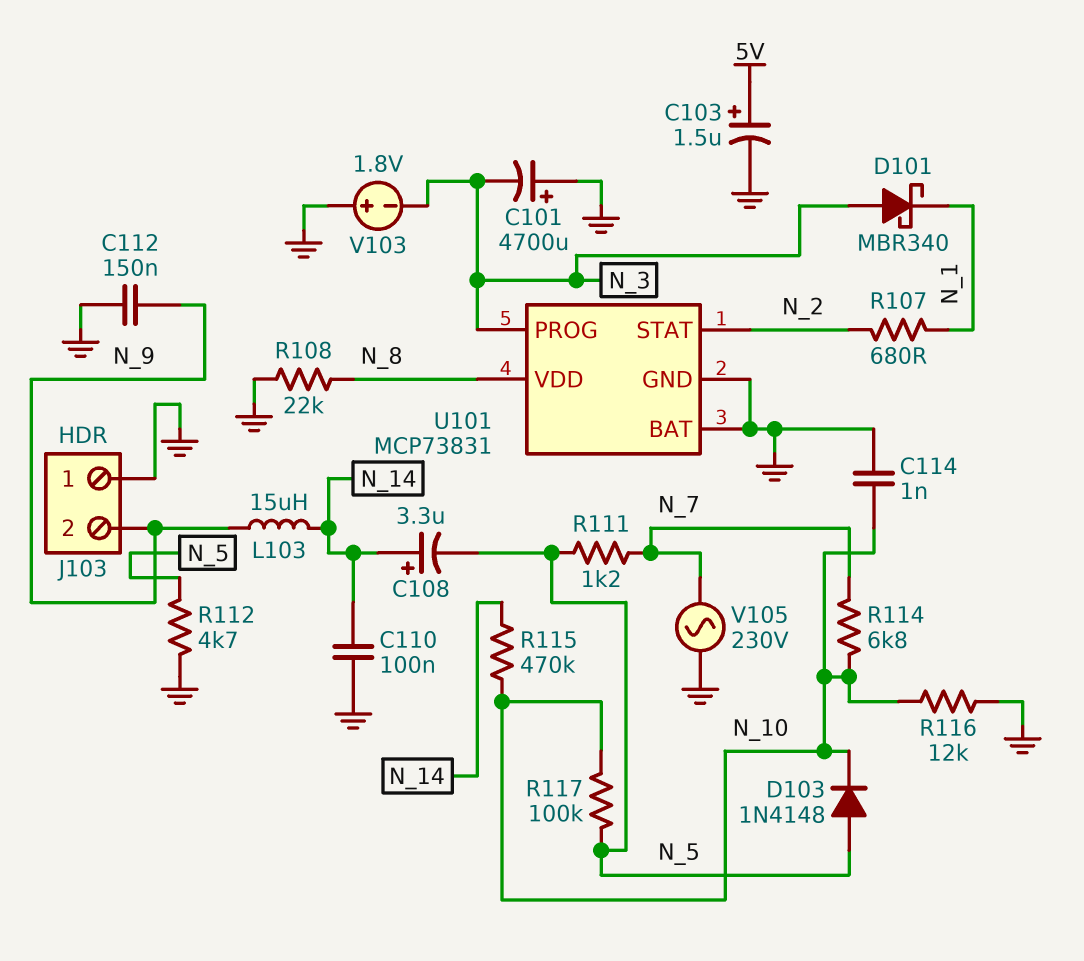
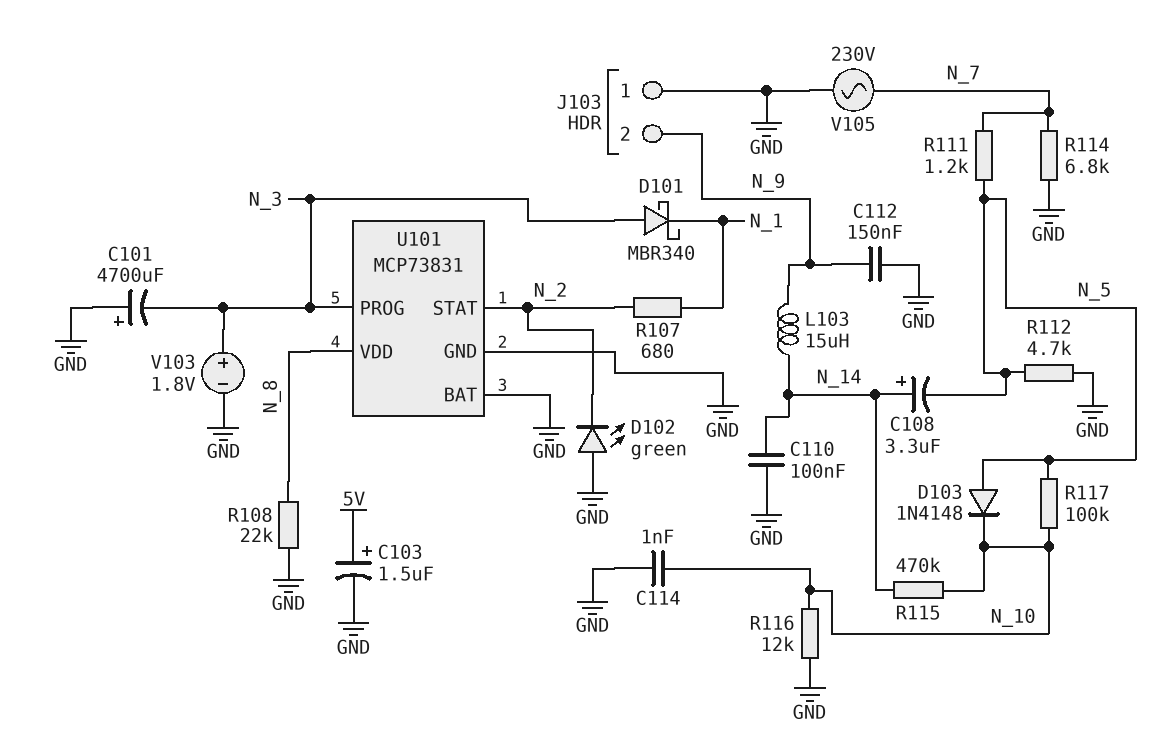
D102: none -> LED green (A GND, K N_2)
R114: 6.8k (N_7, N_10) -> 6.8k (GND, N_7)
V103: 1.8V (plus GND, minus N_3) -> 1.8V (plus N_3, minus GND)

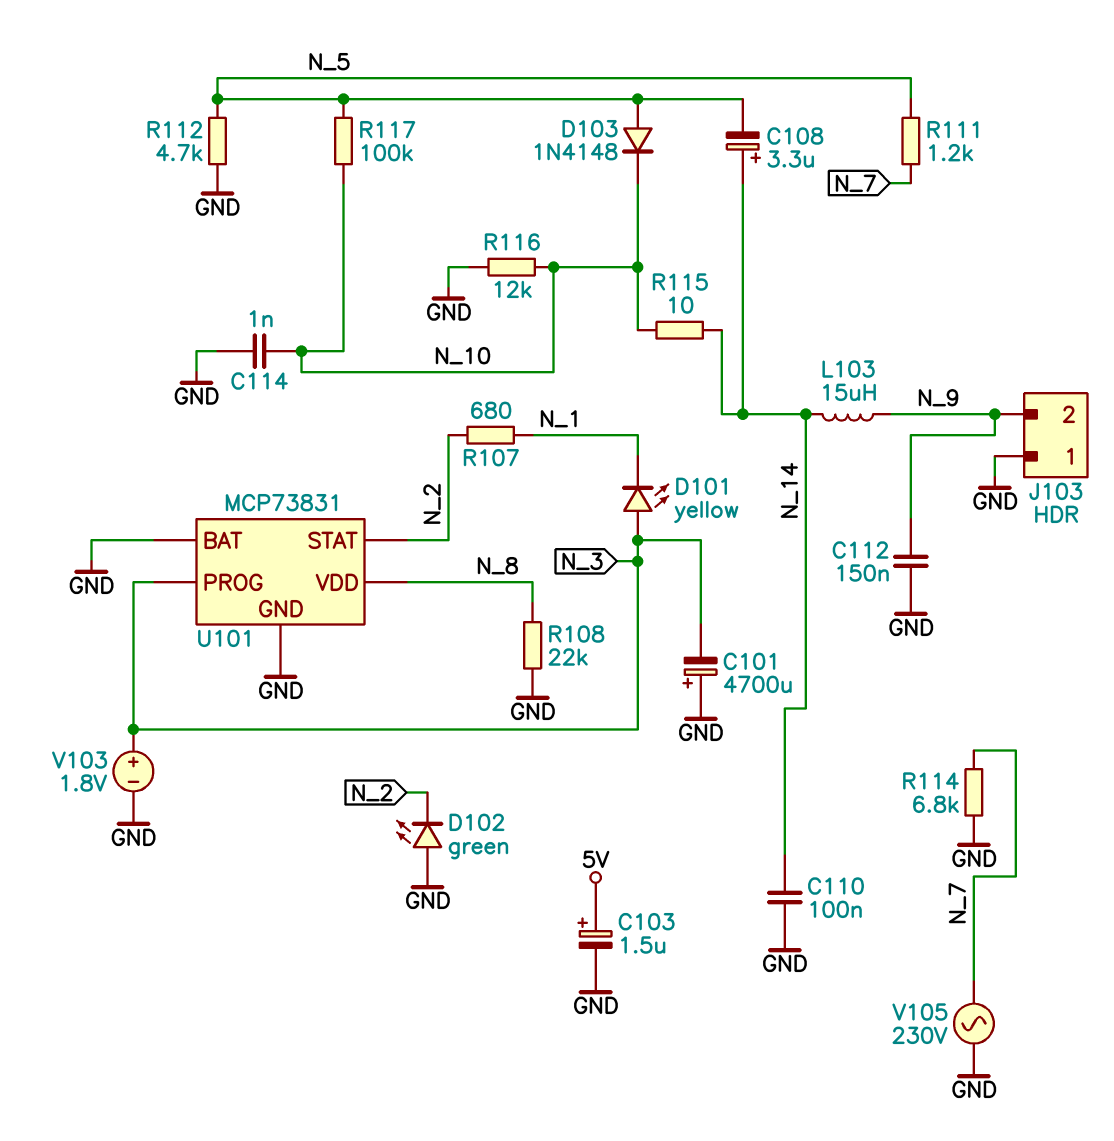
D101: schottky MBR340 (A N_3, K N_1) -> LED yellow (A N_3, K N_1)
R115: 470k (N_10, N_14) -> 10 (N_10, N_14)

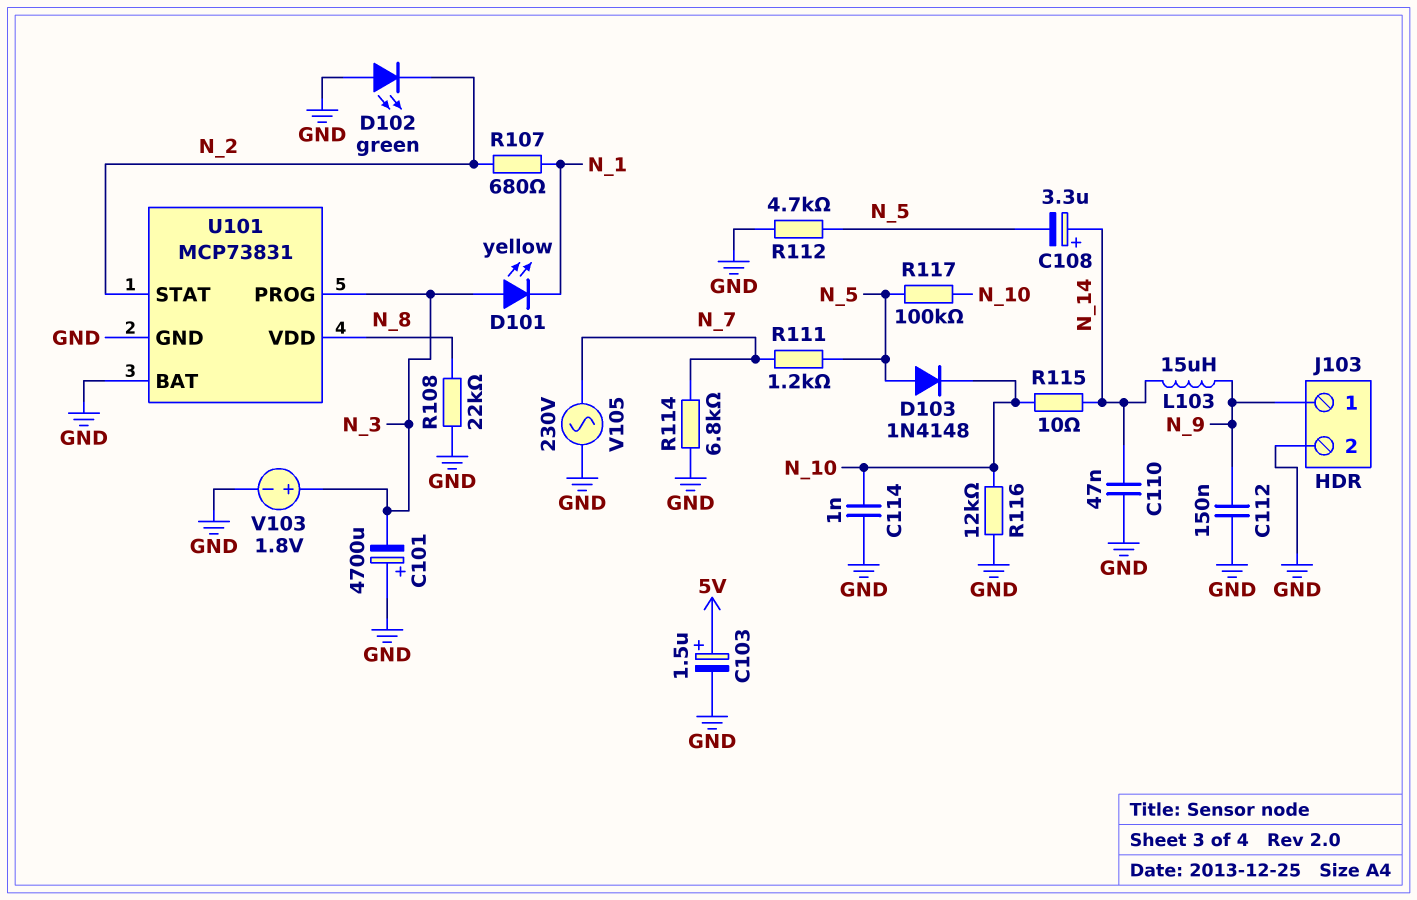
C110: 100nF (GND, N_14) -> 47nF (GND, N_14)
J103 pin 1: GND -> N_9
J103 pin 2: N_9 -> GND

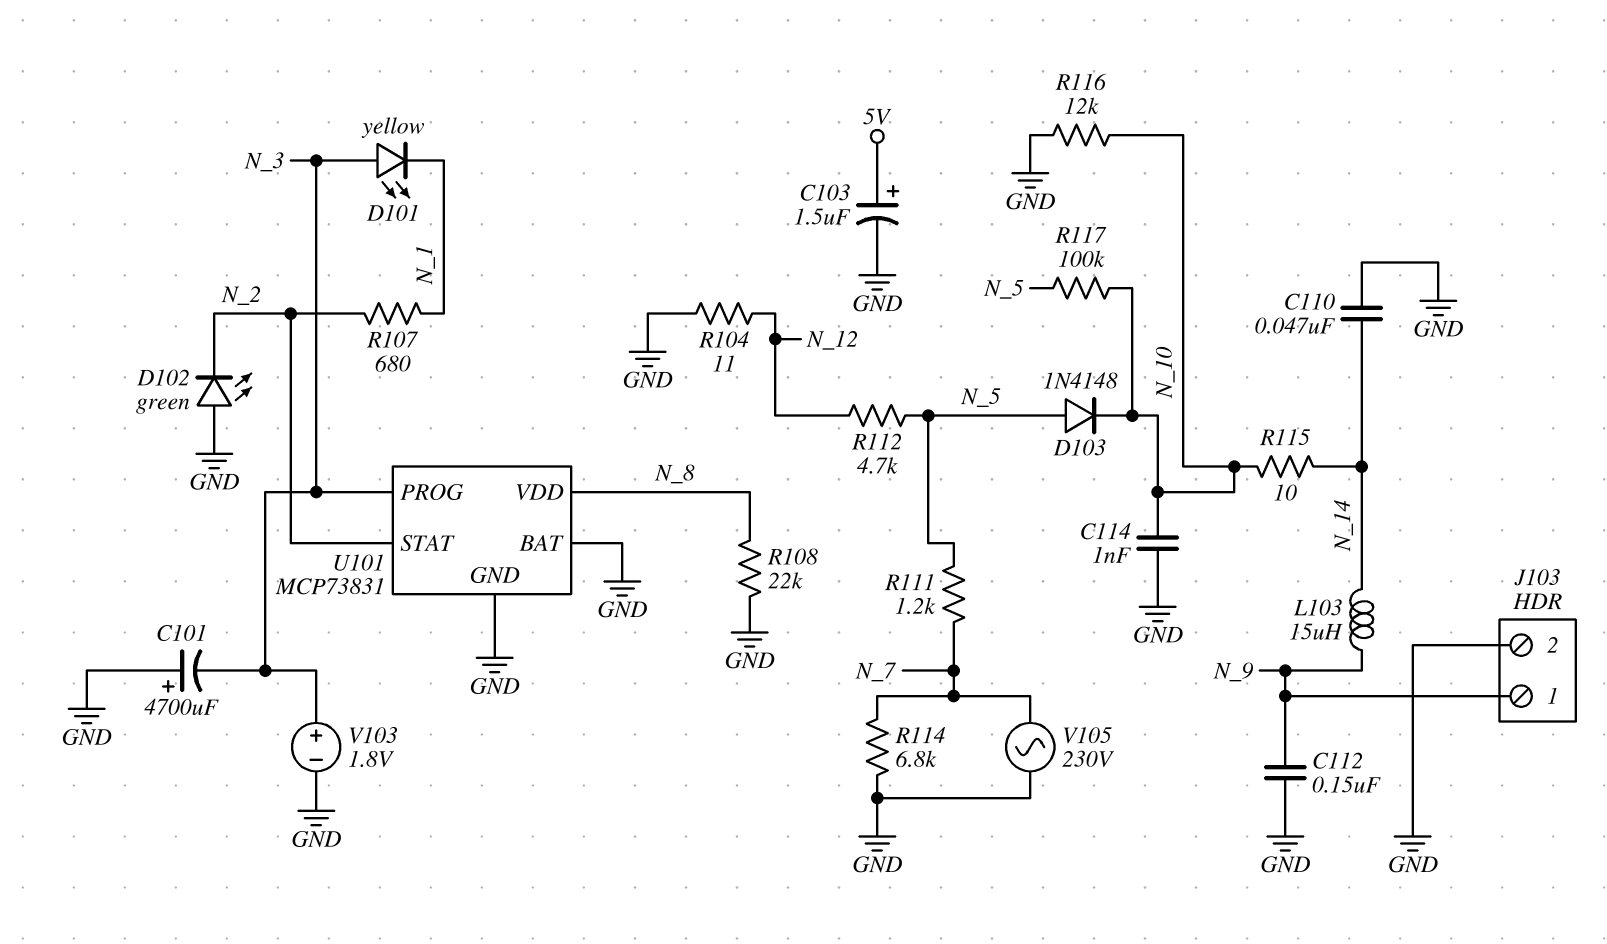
C108: 3.3uF (plus N_14, minus N_5) -> none
R104: none -> 11 (GND, N_12)
R112: 4.7k (GND, N_5) -> 4.7k (N_5, N_12)

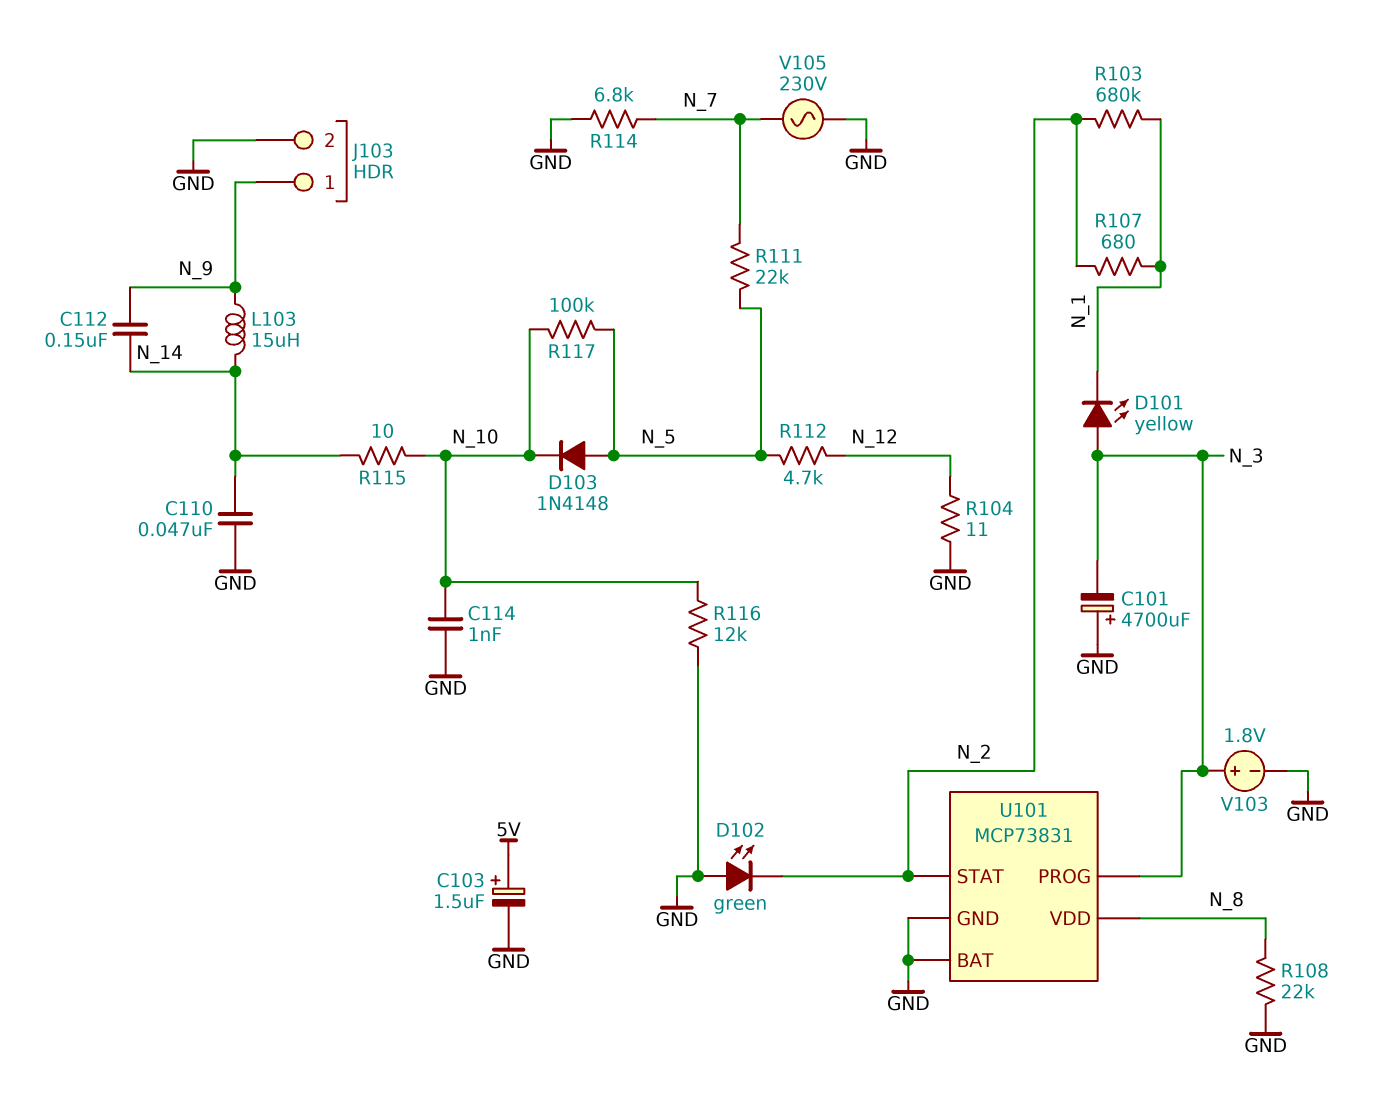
C112: 150nF (GND, N_9) -> 150nF (N_9, N_14)
R103: none -> 680k (N_1, N_2)
R111: 1.2k (N_5, N_7) -> 22k (N_5, N_7)

